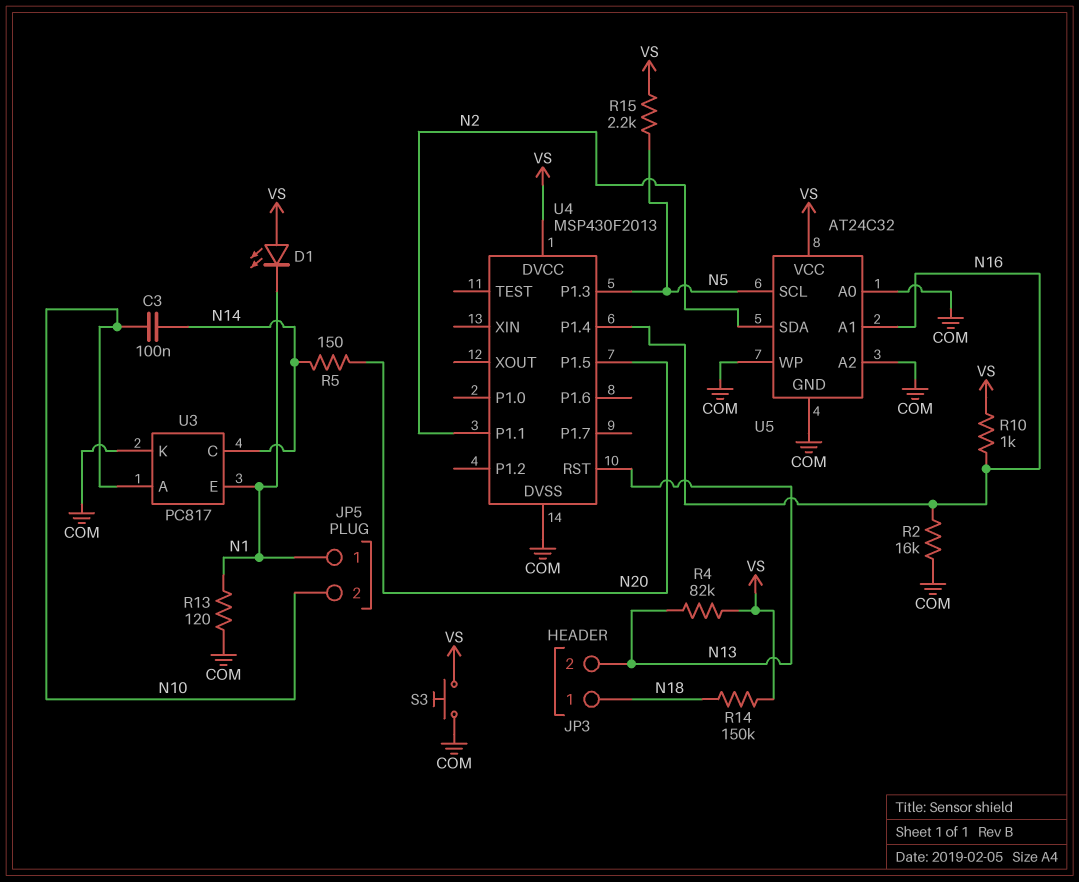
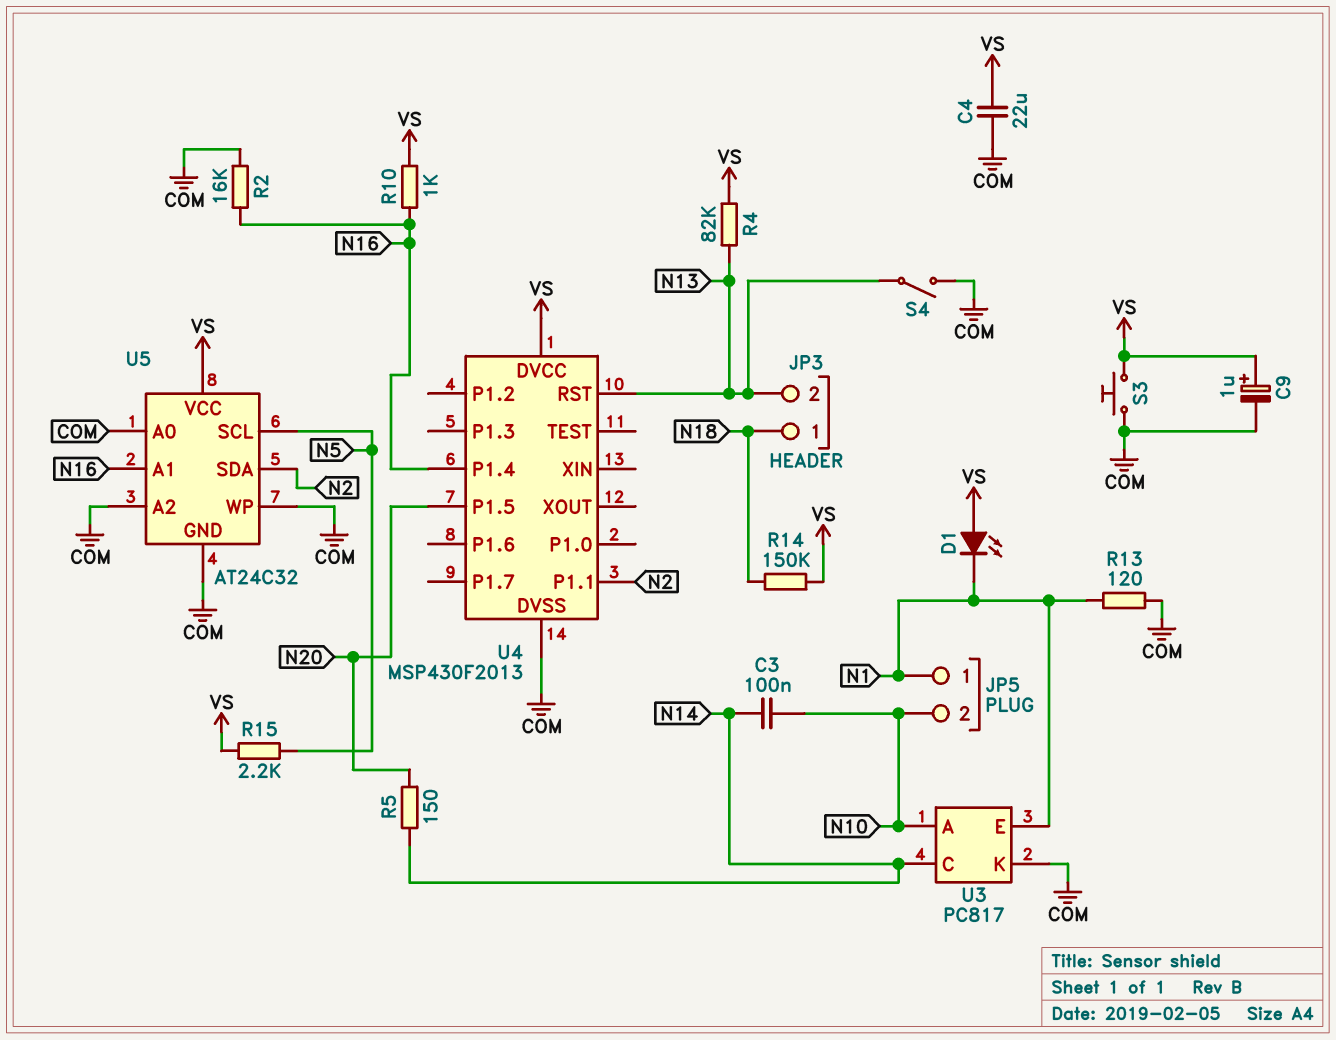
C4: none -> 22uF (COM, VS)
C9: none -> 1uF (plus VS, minus COM)
S4: none -> switch (COM, N13)
U4 pin P1.3: N5 -> none

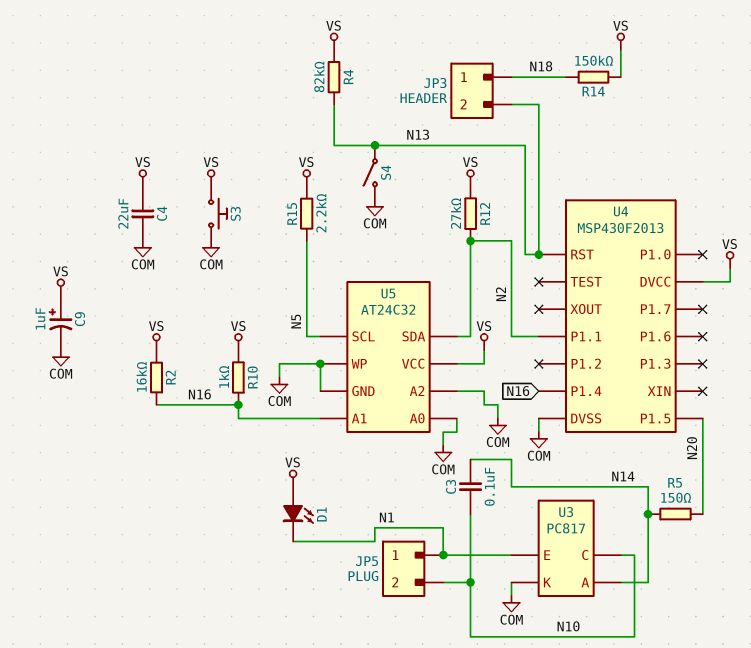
R2: 16k (COM, N16) -> 16k (N16, VS)
R12: none -> 27k (N2, VS)
R13: 120 (COM, N1) -> none
U3 pin A: N10 -> N14
U3 pin C: N14 -> N10

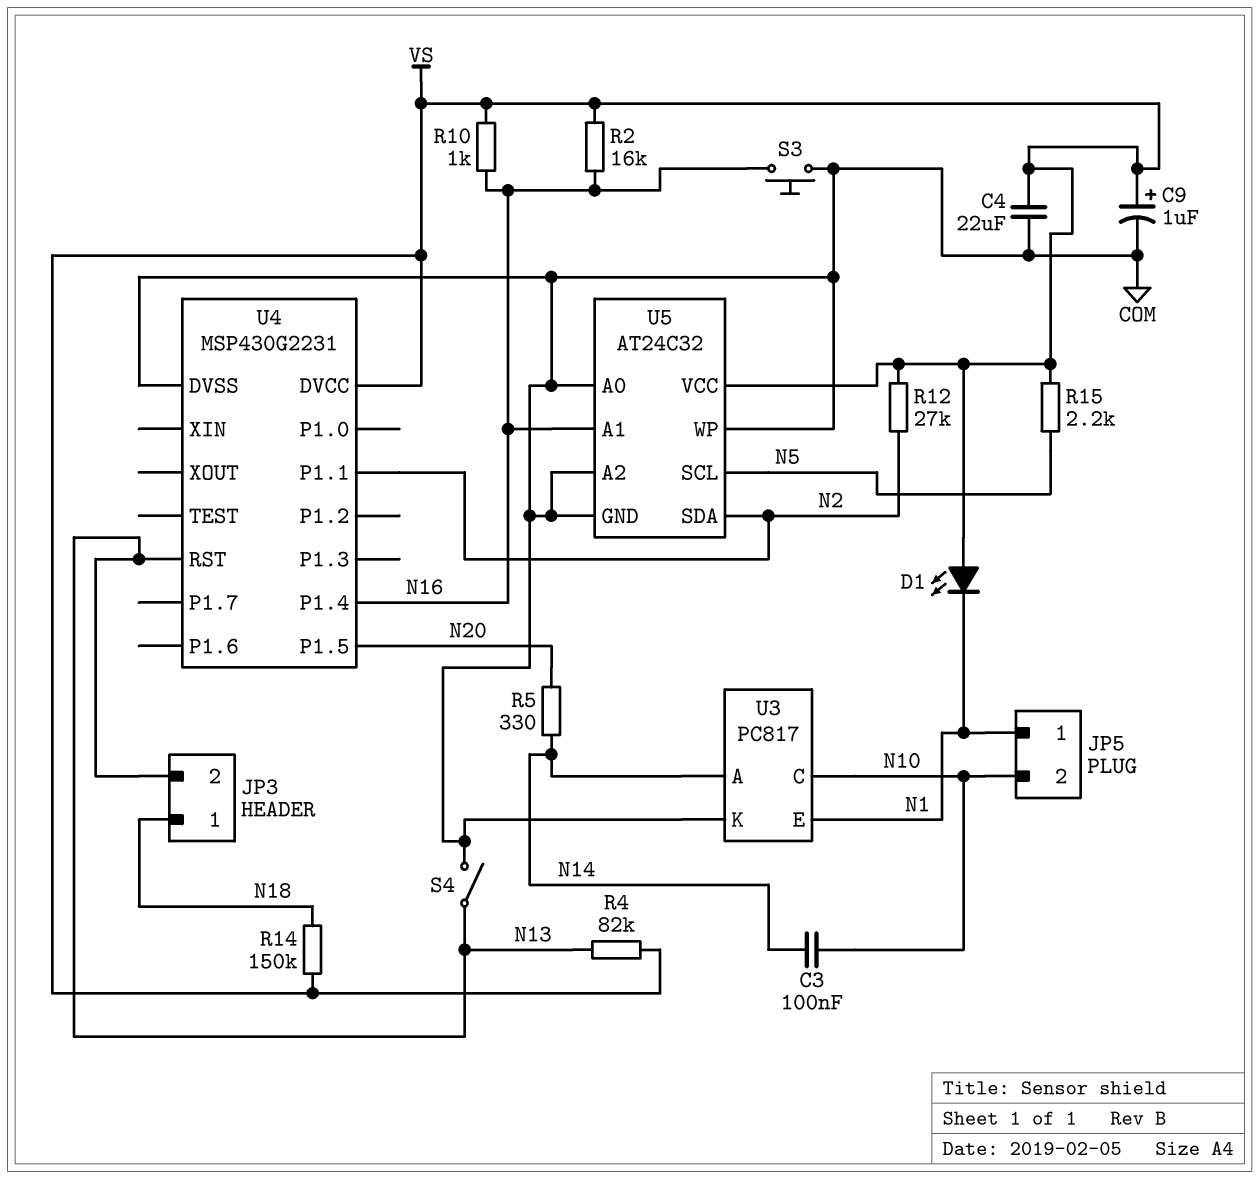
R5: 150 (N14, N20) -> 330 (N14, N20)
S3: button (COM, VS) -> button (COM, N16)
U4: MSP430F2013 -> MSP430G2231

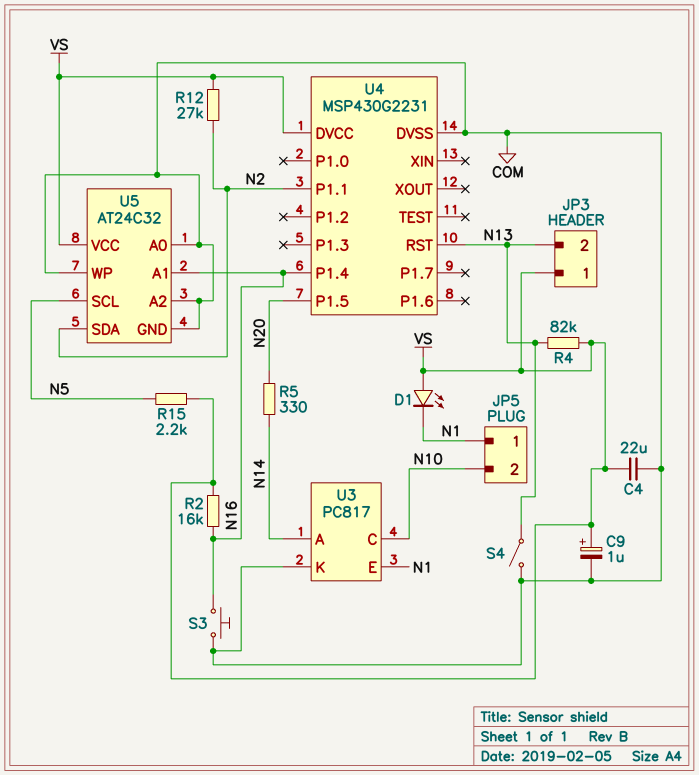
C3: 100nF (N10, N14) -> none
JP3 pin 1: N18 -> VS
R10: 1k (N16, VS) -> none
R14: 150k (N18, VS) -> none

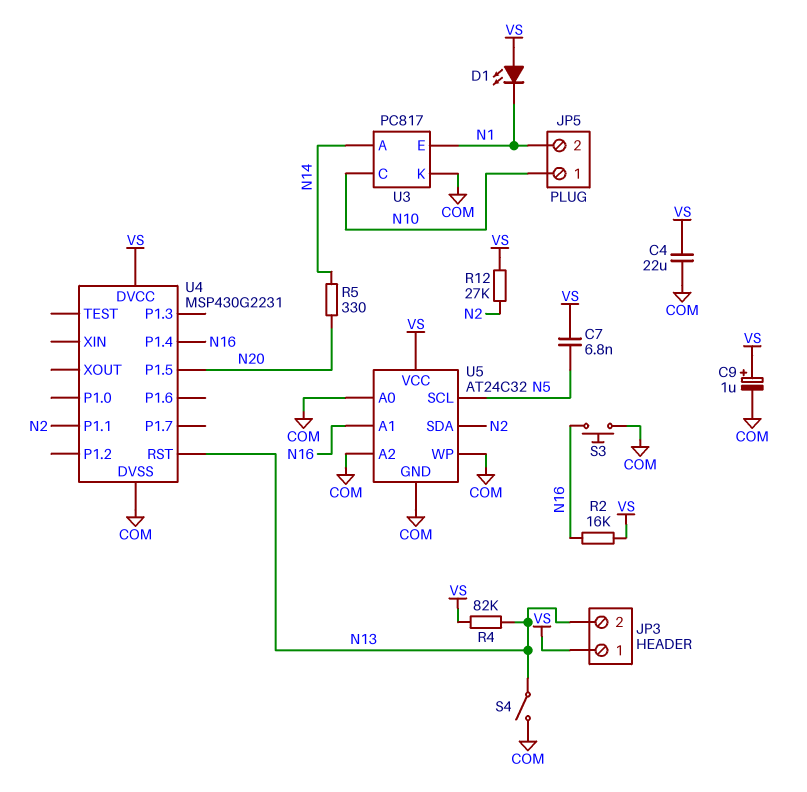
C7: none -> 6.8nF (N5, VS)
JP5 pin 1: N1 -> N10
JP5 pin 2: N10 -> N1
R15: 2.2k (N5, VS) -> none

